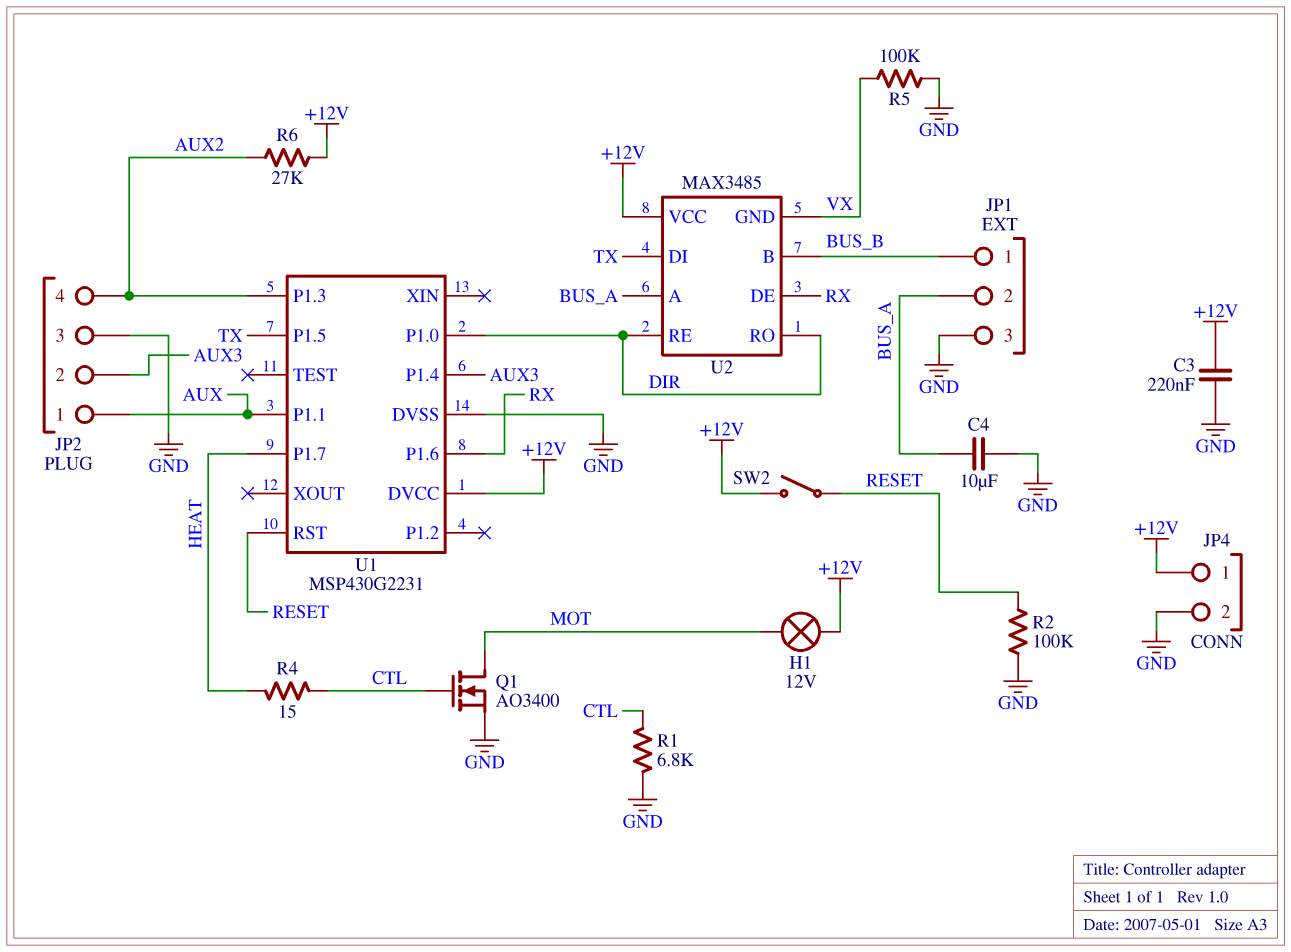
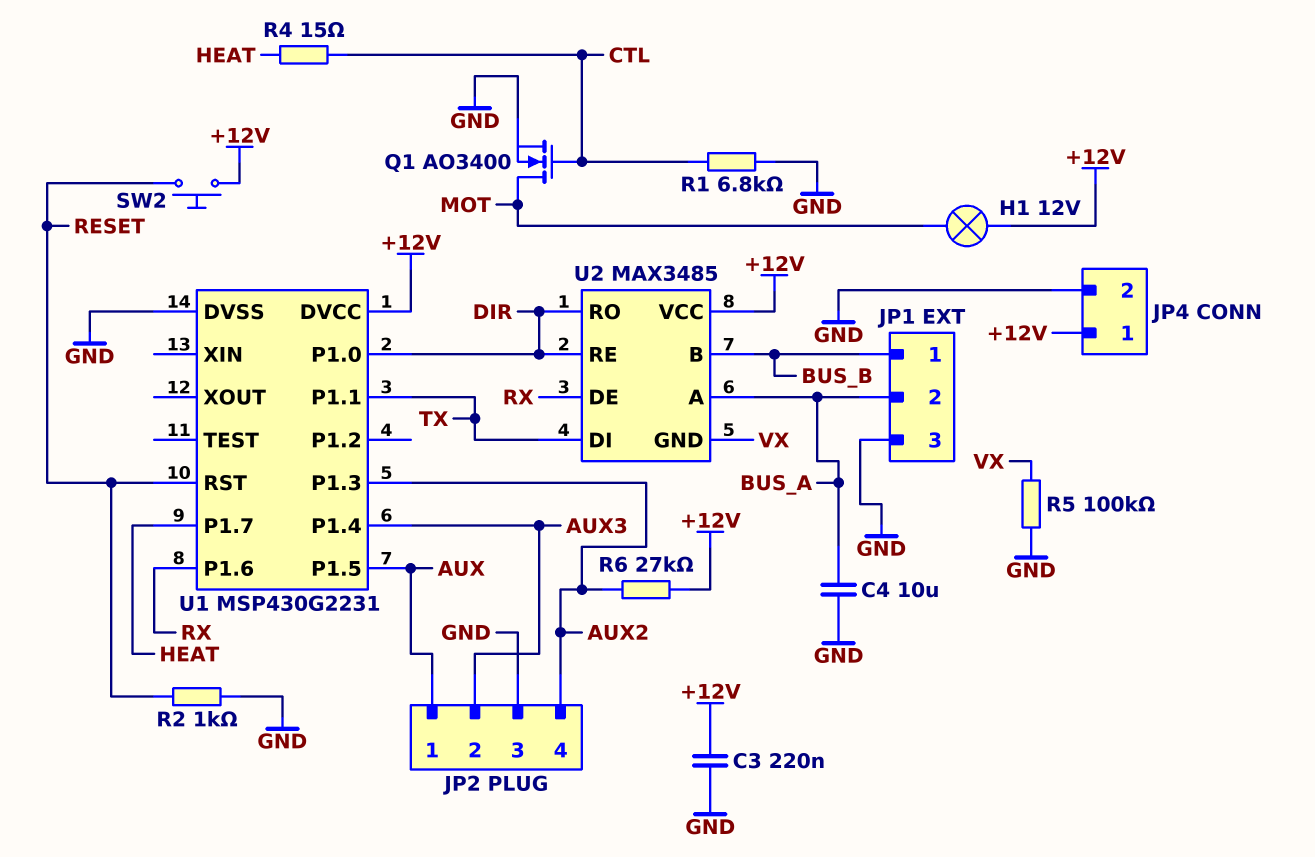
R2: 100k (GND, RESET) -> 1k (GND, RESET)
SW2: switch (+12V, RESET) -> button (+12V, RESET)
U1 pin P1.1: AUX -> TX
U1 pin P1.5: TX -> AUX

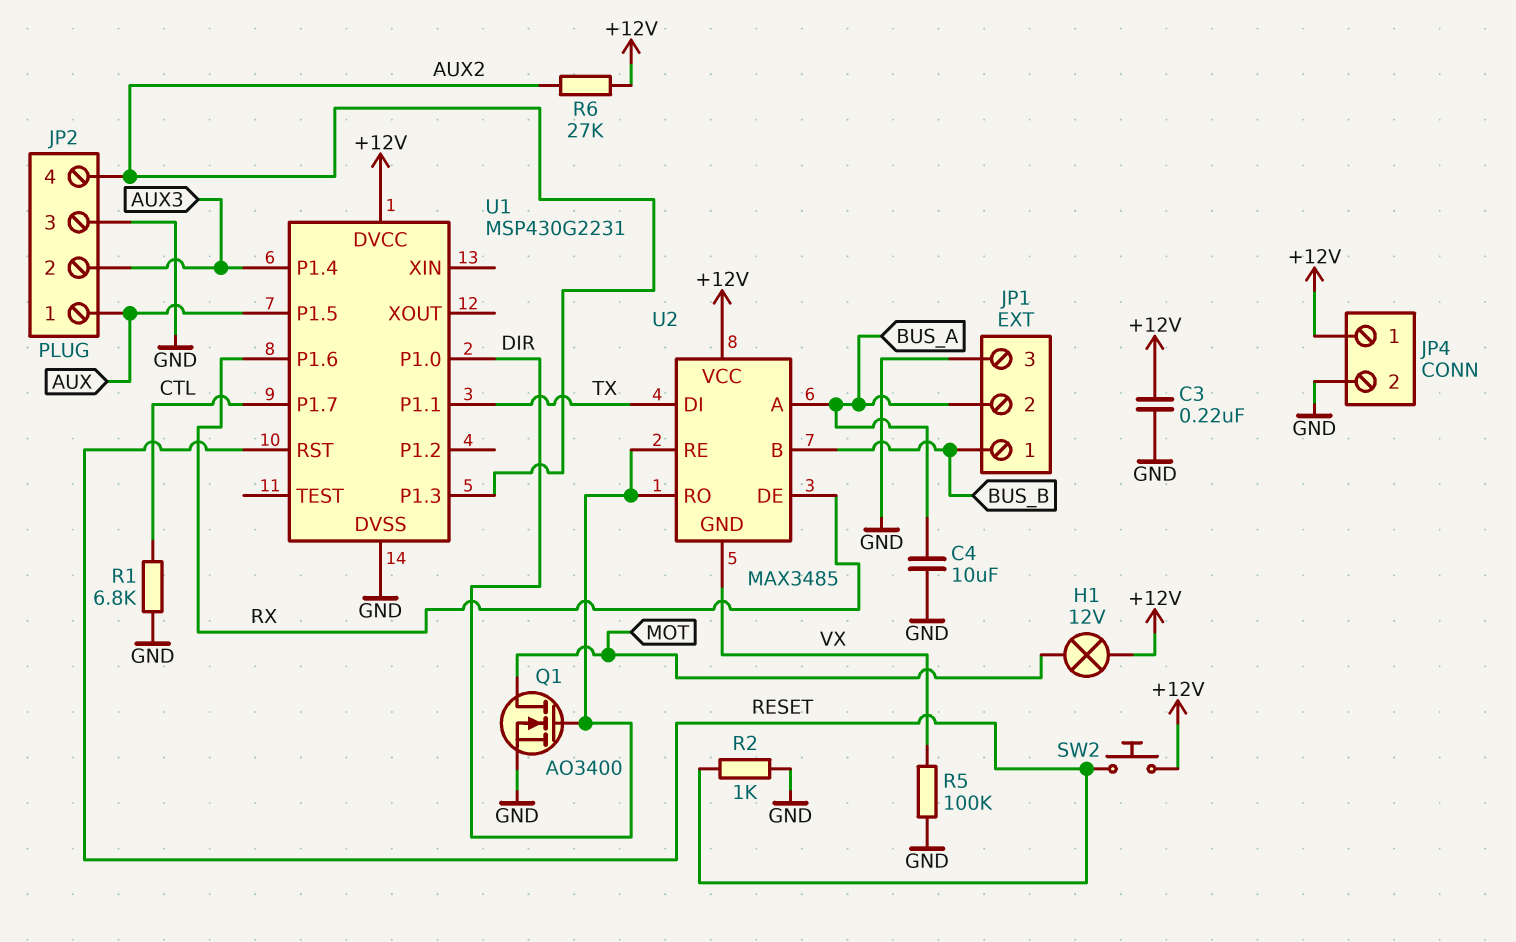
Q1: NMOS AO3400 (G CTL, D MOT, S GND) -> NMOS AO3400 (G DIR, D MOT, S GND)
R4: 15 (CTL, HEAT) -> none
U1 pin P1.7: HEAT -> CTL

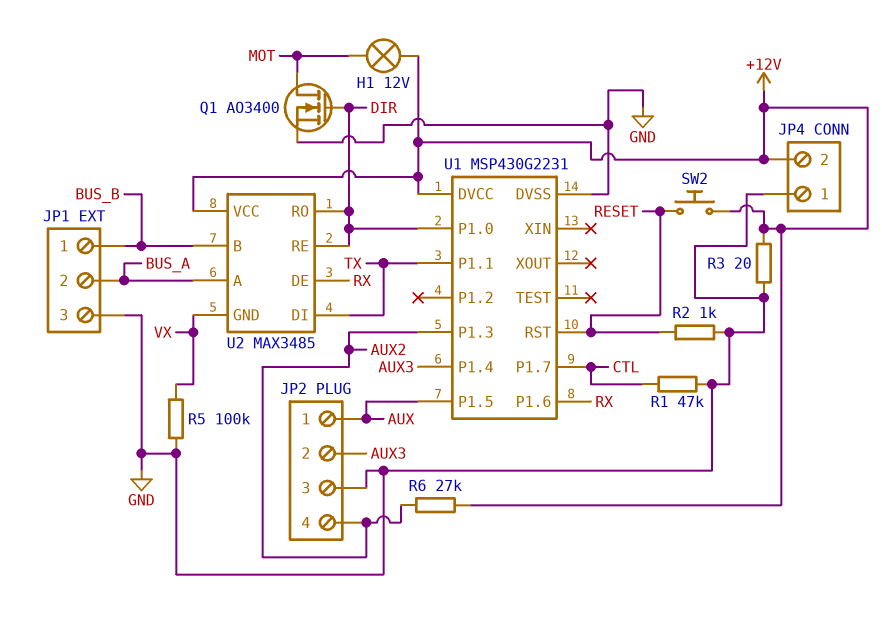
C3: 220nF (+12V, GND) -> none
C4: 10uF (BUS_A, GND) -> none
JP4 pin 1: +12V -> GND
JP4 pin 2: GND -> +12V
R1: 6.8k (CTL, GND) -> 47k (CTL, GND)
R3: none -> 20 (+12V, GND)

